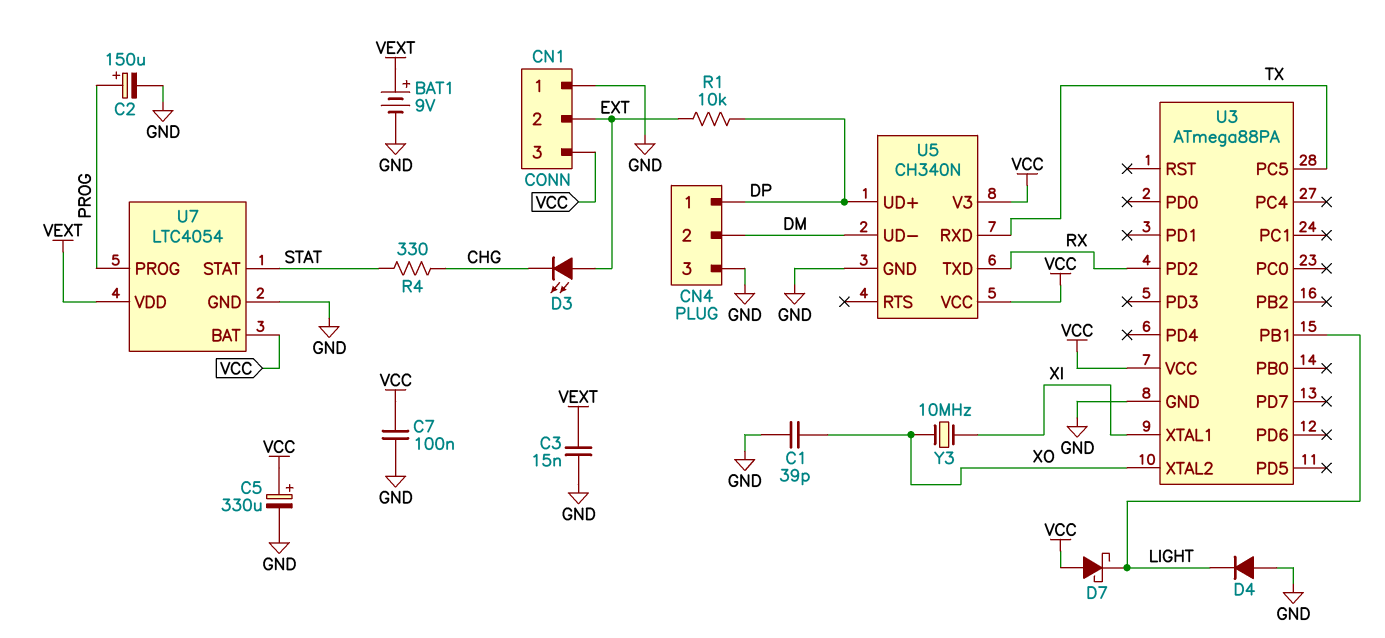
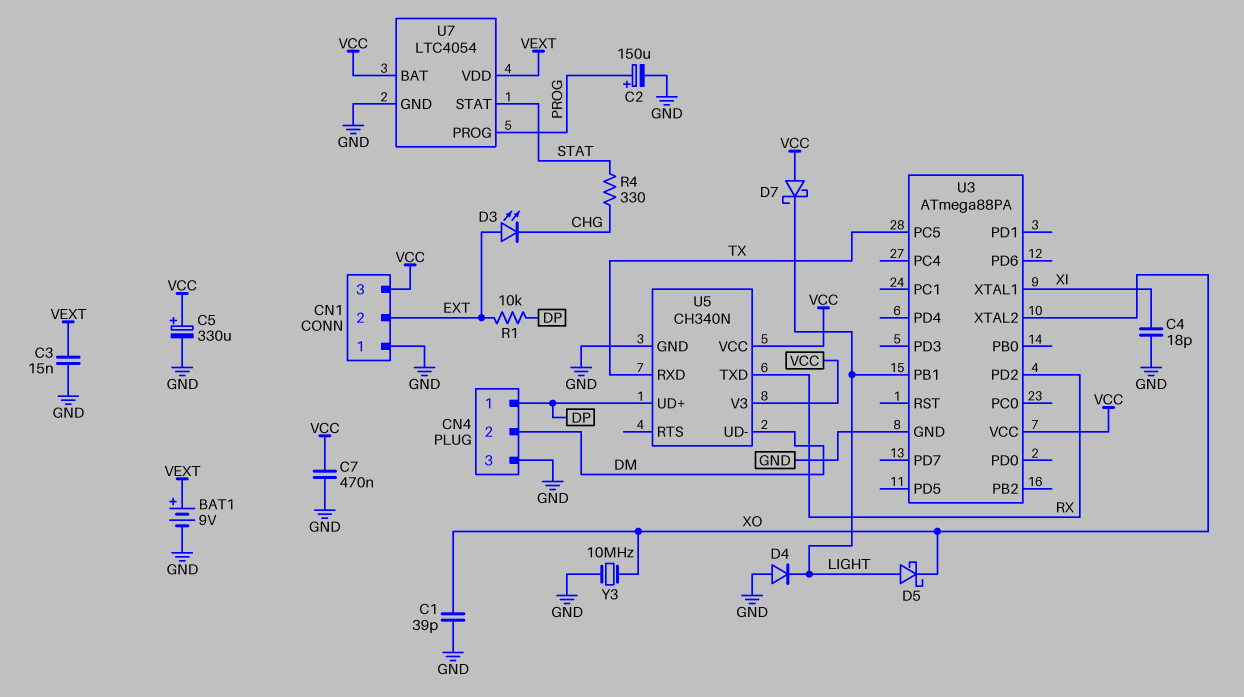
C4: none -> 18pF (GND, XI)
C7: 100nF (GND, VCC) -> 470nF (GND, VCC)
D5: none -> schottky (A LIGHT, K XO)
Y3: 10MHz (XI, XO) -> 10MHz (GND, XO)

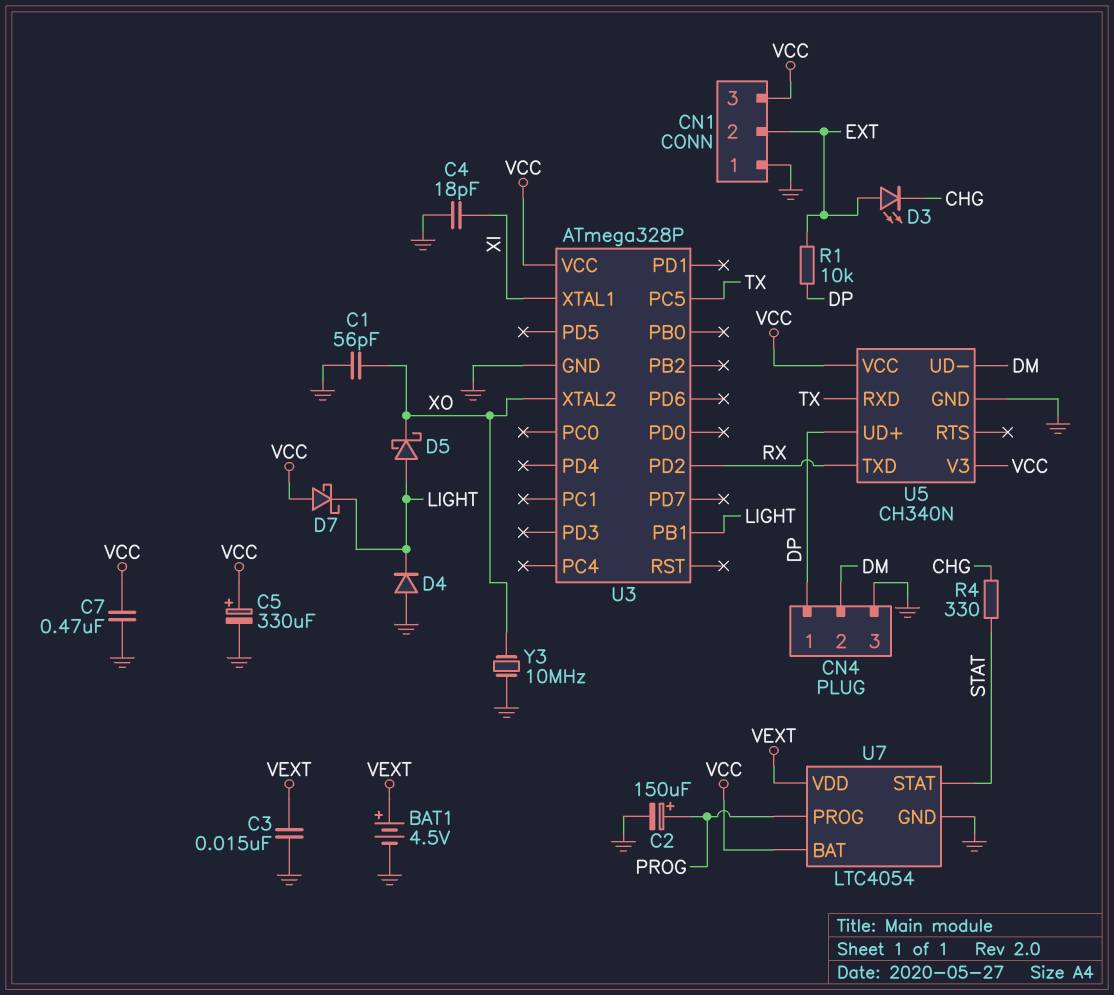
BAT1: 9V (plus VEXT, minus GND) -> 4.5V (plus VEXT, minus GND)
C1: 39pF (GND, XO) -> 56pF (GND, XO)
U3: ATmega88PA -> ATmega328P

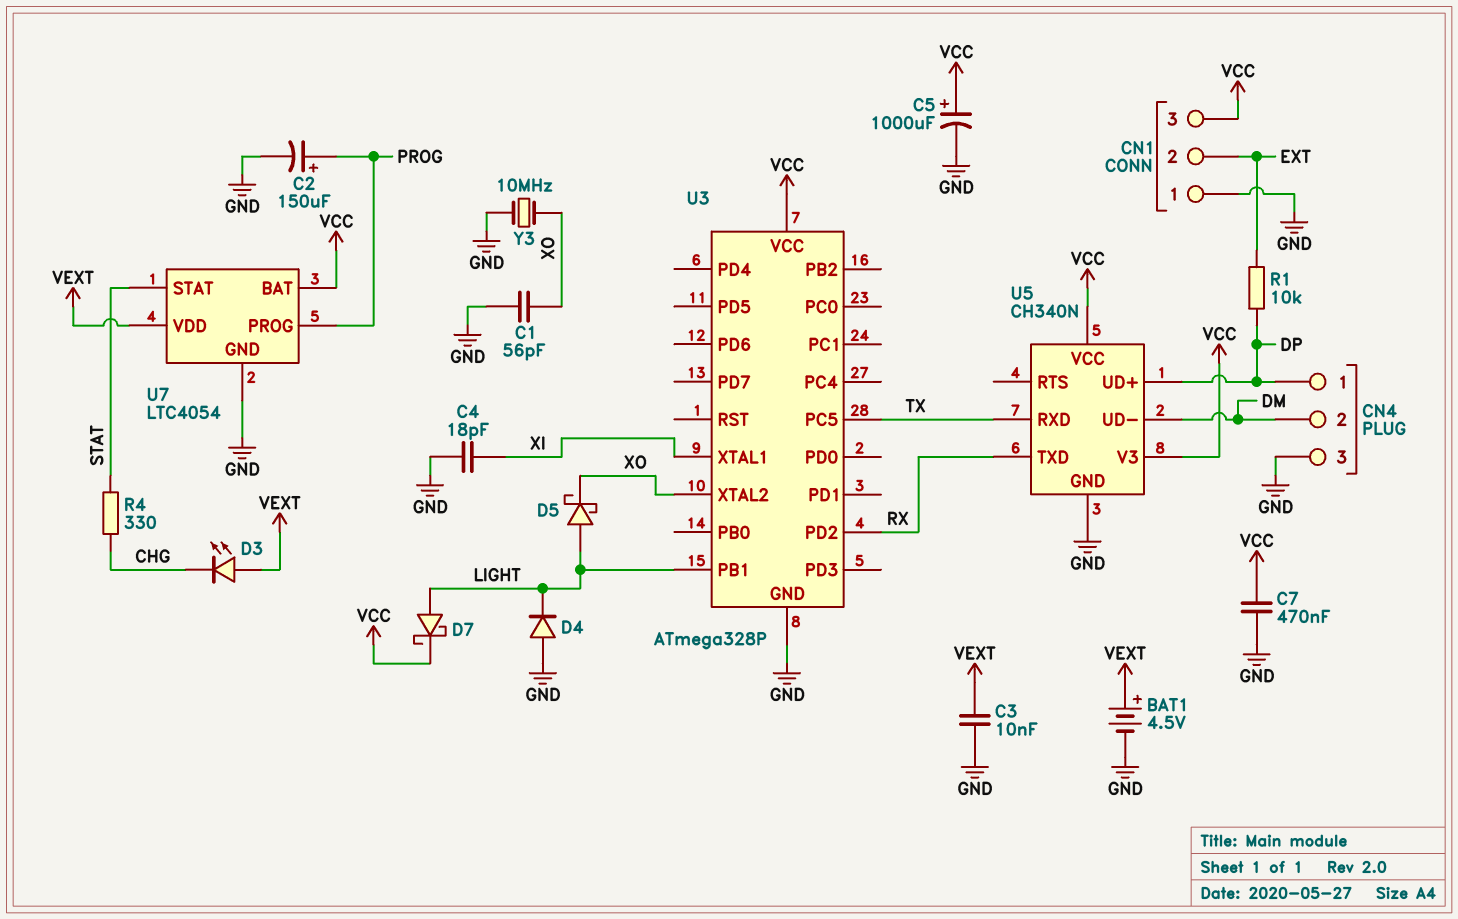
C3: 15nF (GND, VEXT) -> 10nF (GND, VEXT)
C5: 330uF (plus VCC, minus GND) -> 1000uF (plus VCC, minus GND)
D3: LED (A EXT, K CHG) -> LED (A VEXT, K CHG)
D7: schottky (A VCC, K LIGHT) -> schottky (A LIGHT, K VCC)

